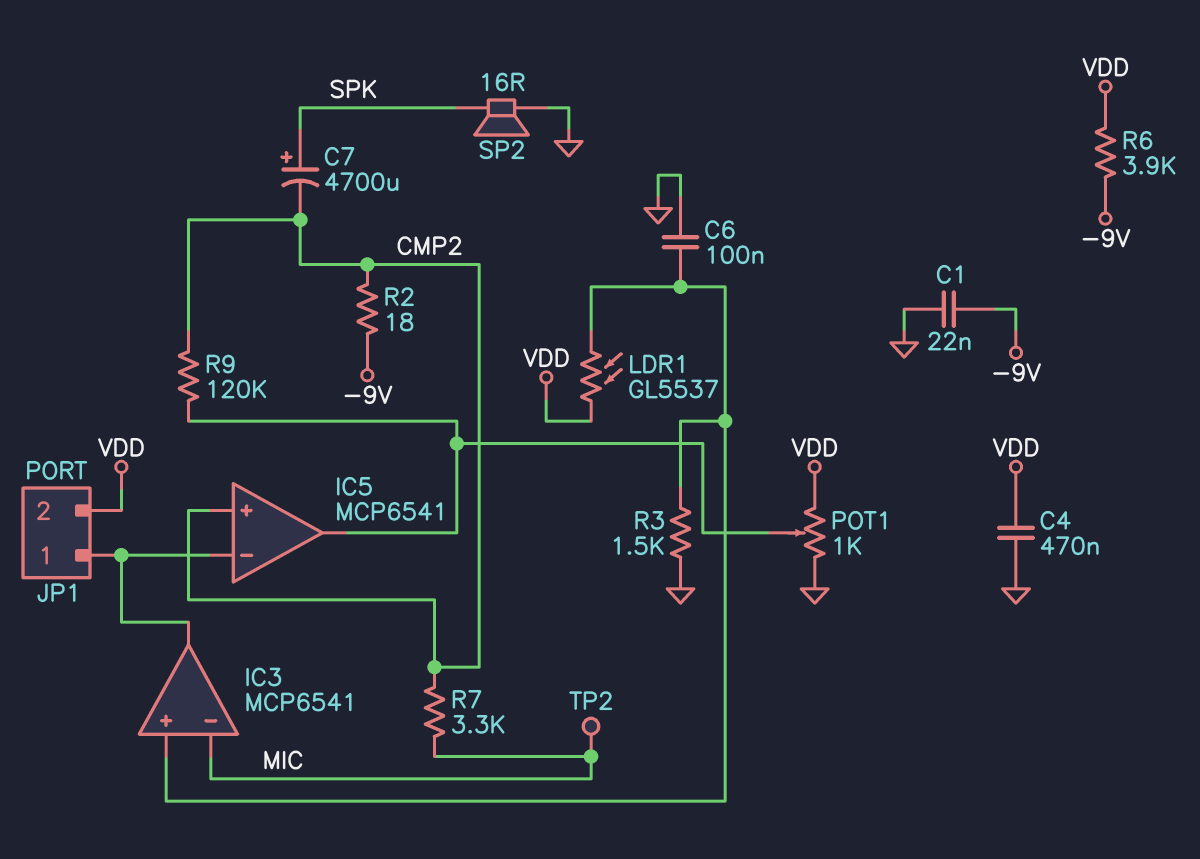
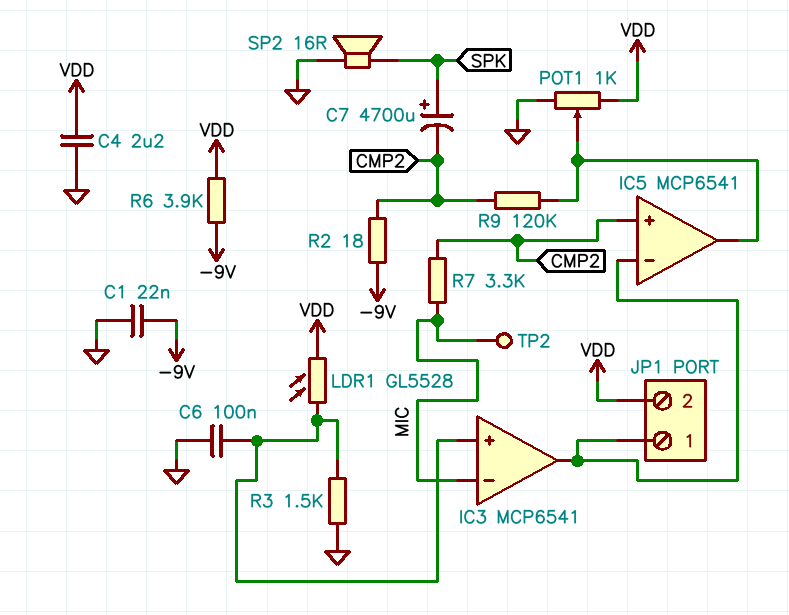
C4: 470nF (GND, VDD) -> 2.2uF (GND, VDD)
LDR1: GL5537 (IC3/in+, VDD) -> GL5528 (IC3/in+, VDD)

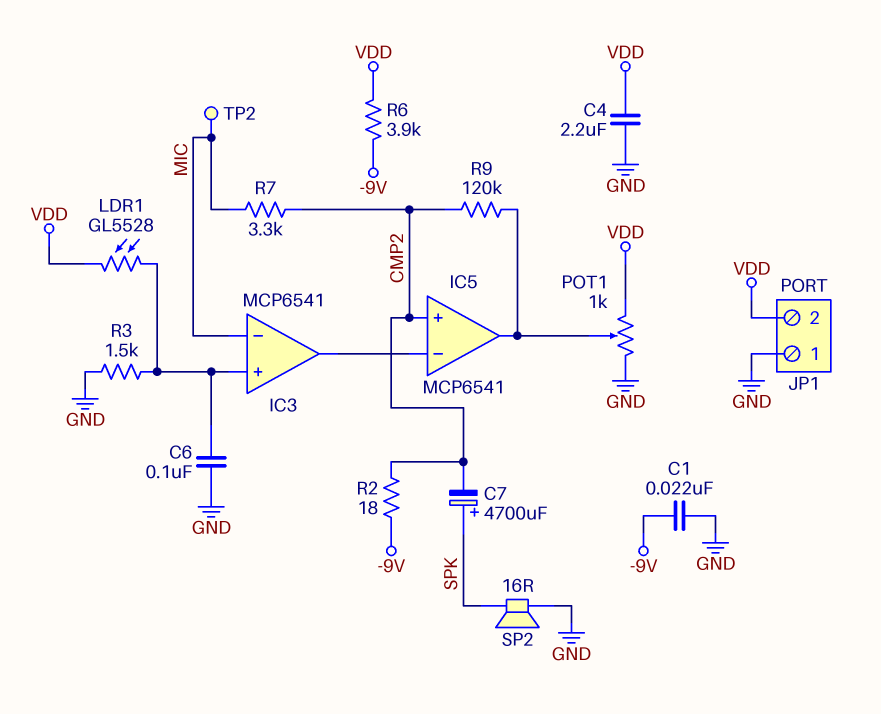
JP1 pin 1: IC3/out -> GND

